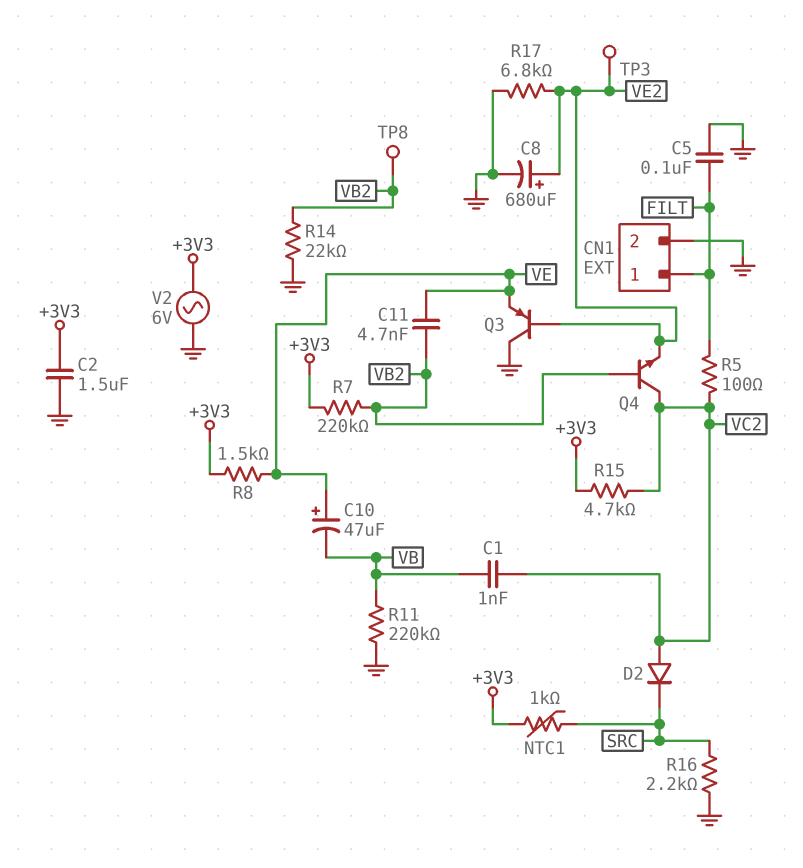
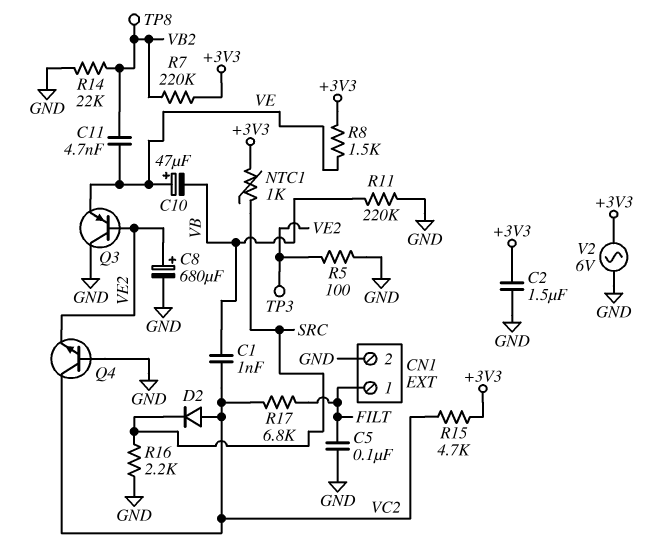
Q4: NPN (B VB2, C VC2, E VE2) -> NPN (B GND, C VC2, E VE2)
R5: 100 (FILT, VC2) -> 100 (GND, VE2)
R17: 6.8k (GND, VE2) -> 6.8k (FILT, VC2)

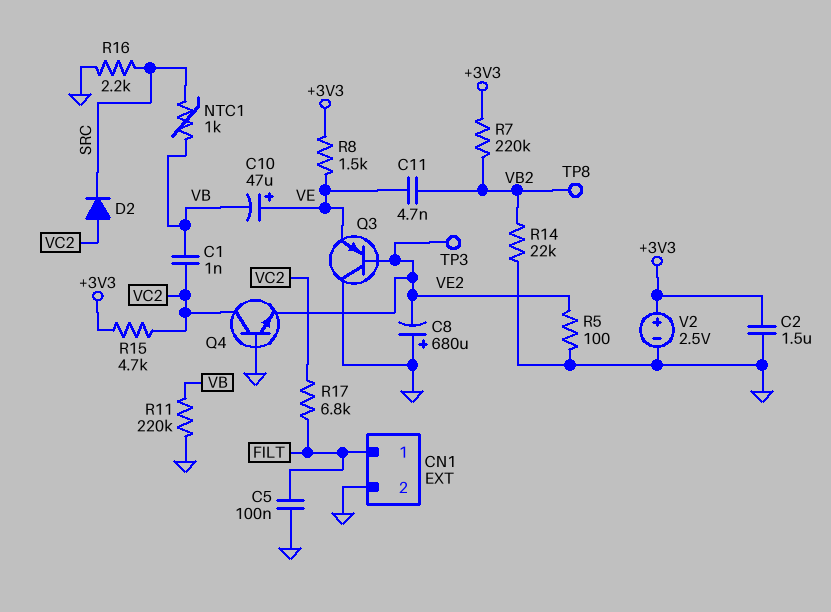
C8: 680uF (plus VE2, minus GND) -> 680uF (plus GND, minus VE2)
NTC1: 1k (+3V3, SRC) -> 1k (SRC, VB)
V2: AC 6V (+3V3, GND) -> 2.5V (plus +3V3, minus GND)

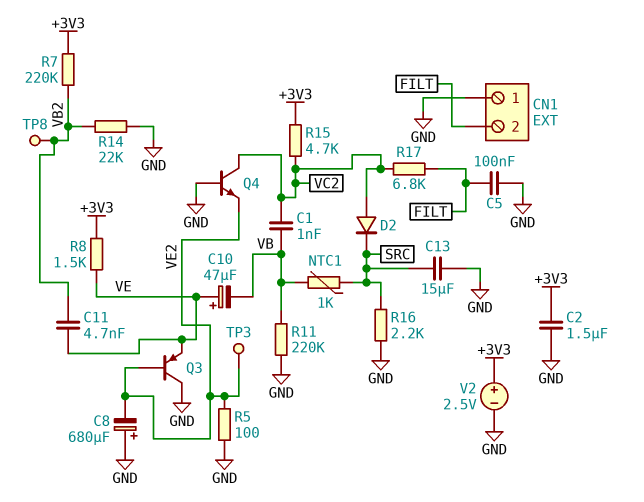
C13: none -> 15uF (GND, SRC)
CN1 pin 1: FILT -> GND
CN1 pin 2: GND -> FILT

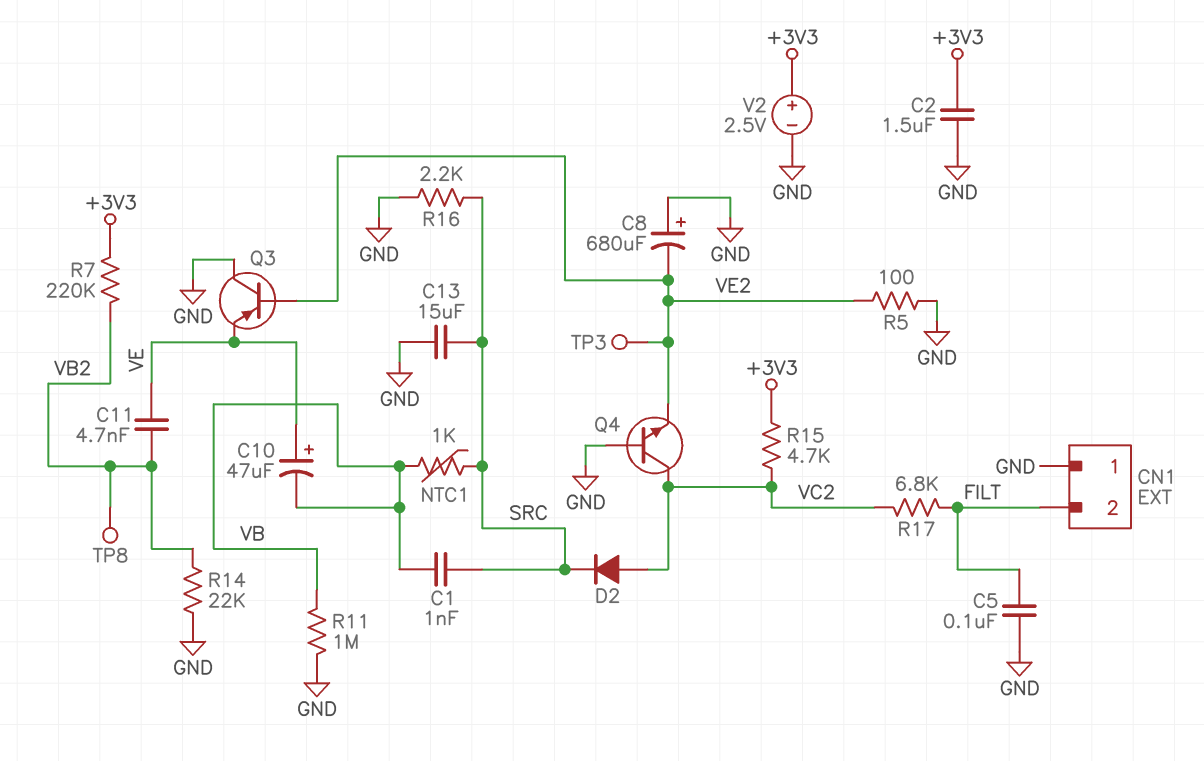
C1: 1nF (VB, VC2) -> 1nF (SRC, VB)
R8: 1.5k (+3V3, VE) -> none
R11: 220k (GND, VB) -> 1M (GND, VB)

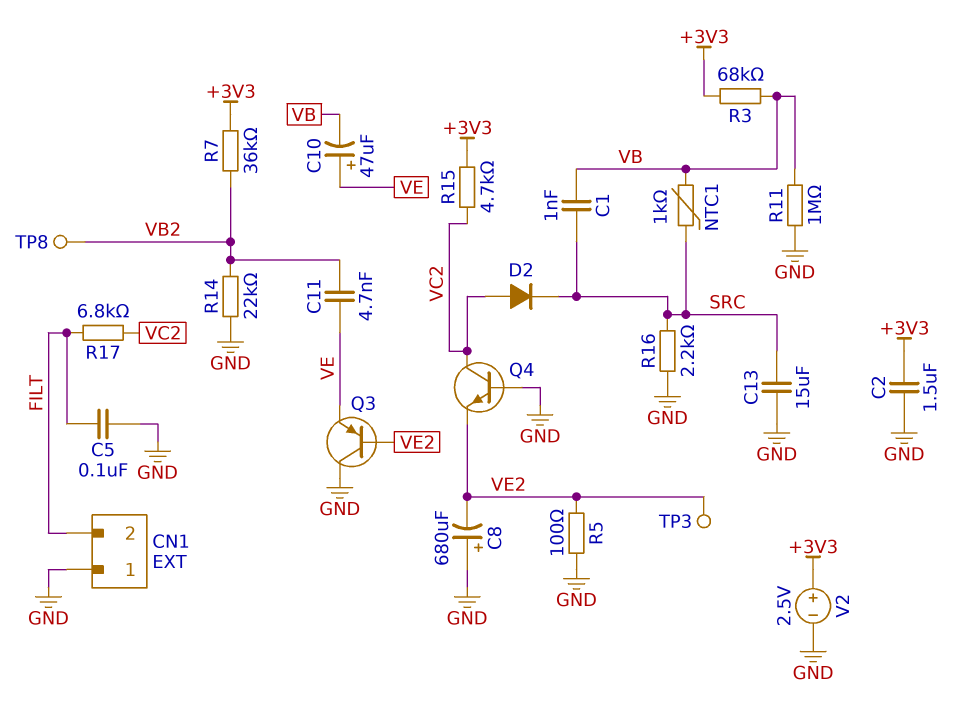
R3: none -> 68k (+3V3, VB)
R7: 220k (+3V3, VB2) -> 36k (+3V3, VB2)

